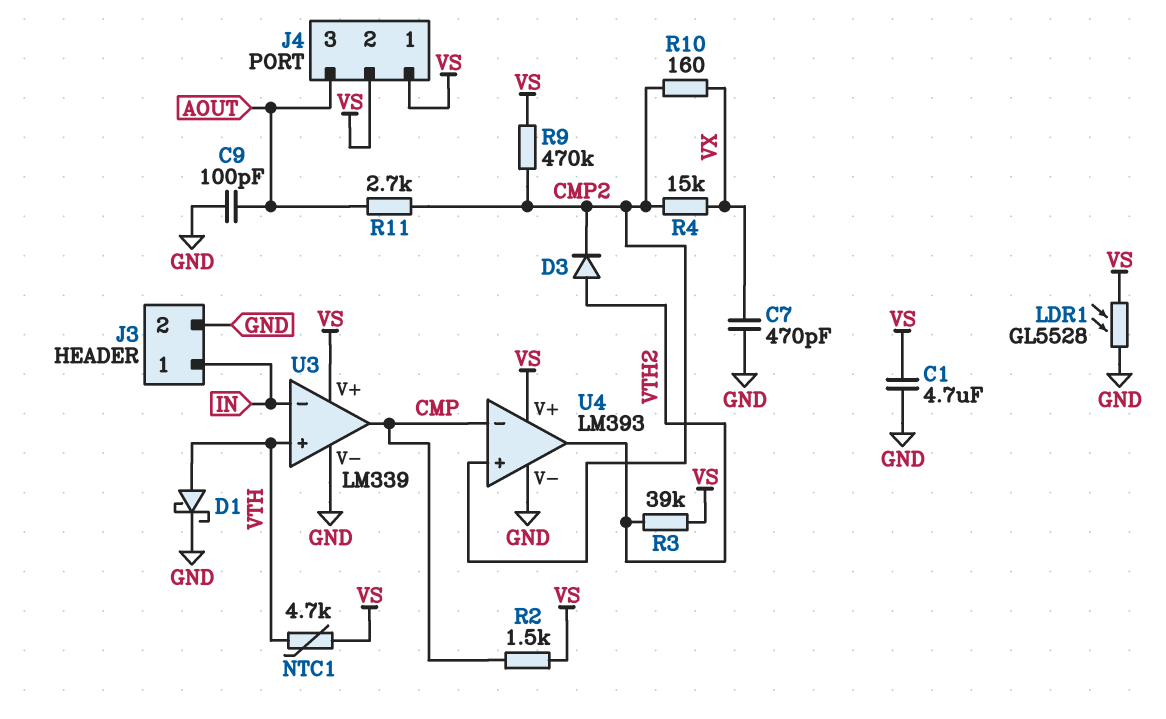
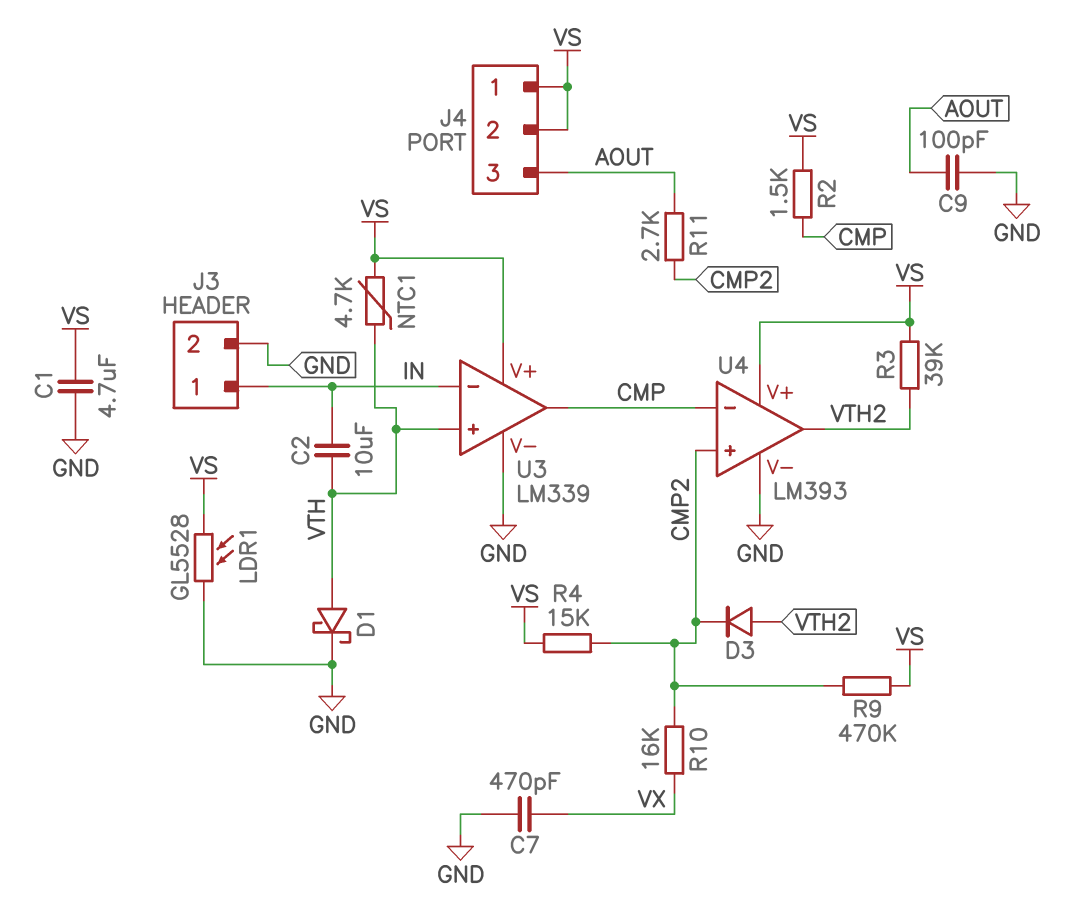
C2: none -> 10uF (IN, VTH)
R4: 15k (CMP2, VX) -> 15k (CMP2, VS)
R10: 160 (CMP2, VX) -> 16k (CMP2, VX)

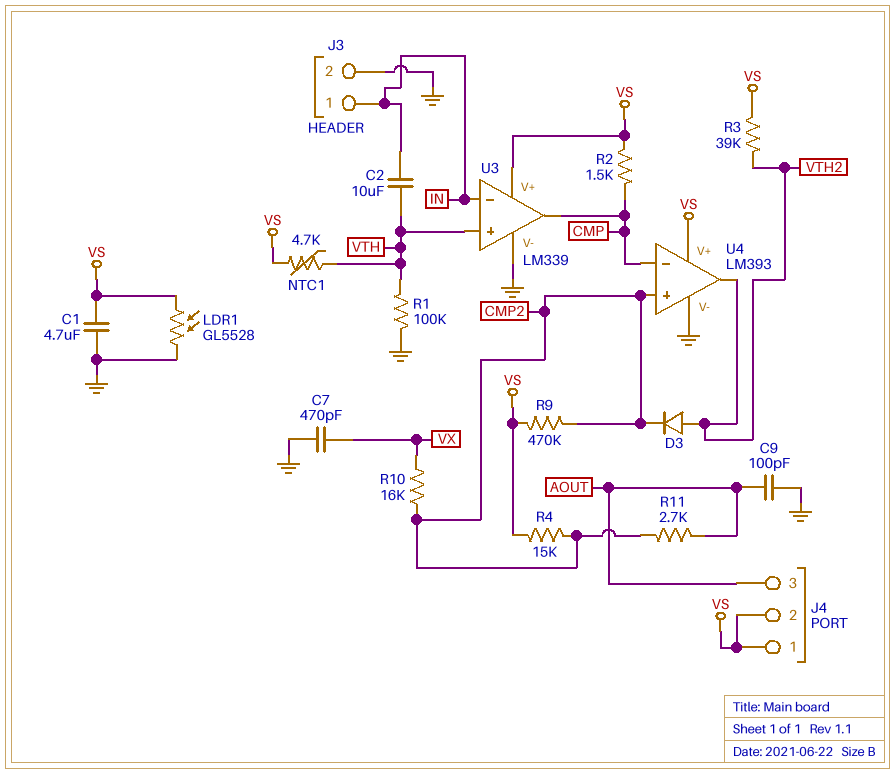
D1: schottky (A VTH, K GND) -> none
R1: none -> 100k (GND, VTH)

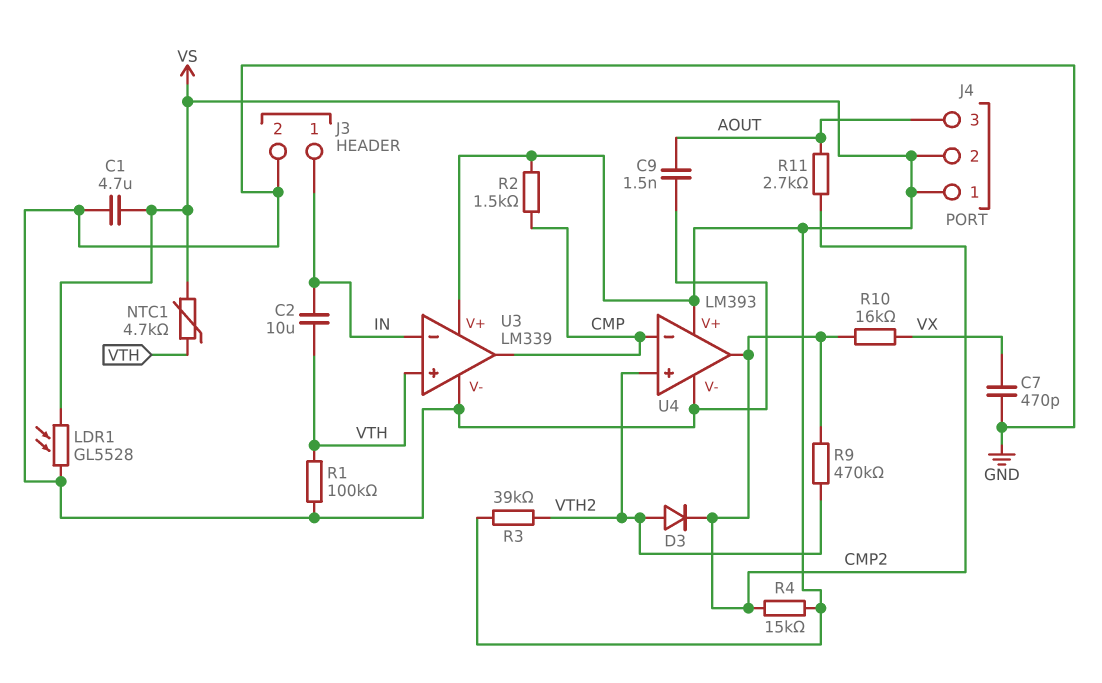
C9: 100pF (AOUT, GND) -> 1.5nF (AOUT, GND)
R9: 470k (CMP2, VS) -> 470k (CMP2, VTH2)
U4 pin in+: CMP2 -> VTH2
U4 pin out: VTH2 -> CMP2

